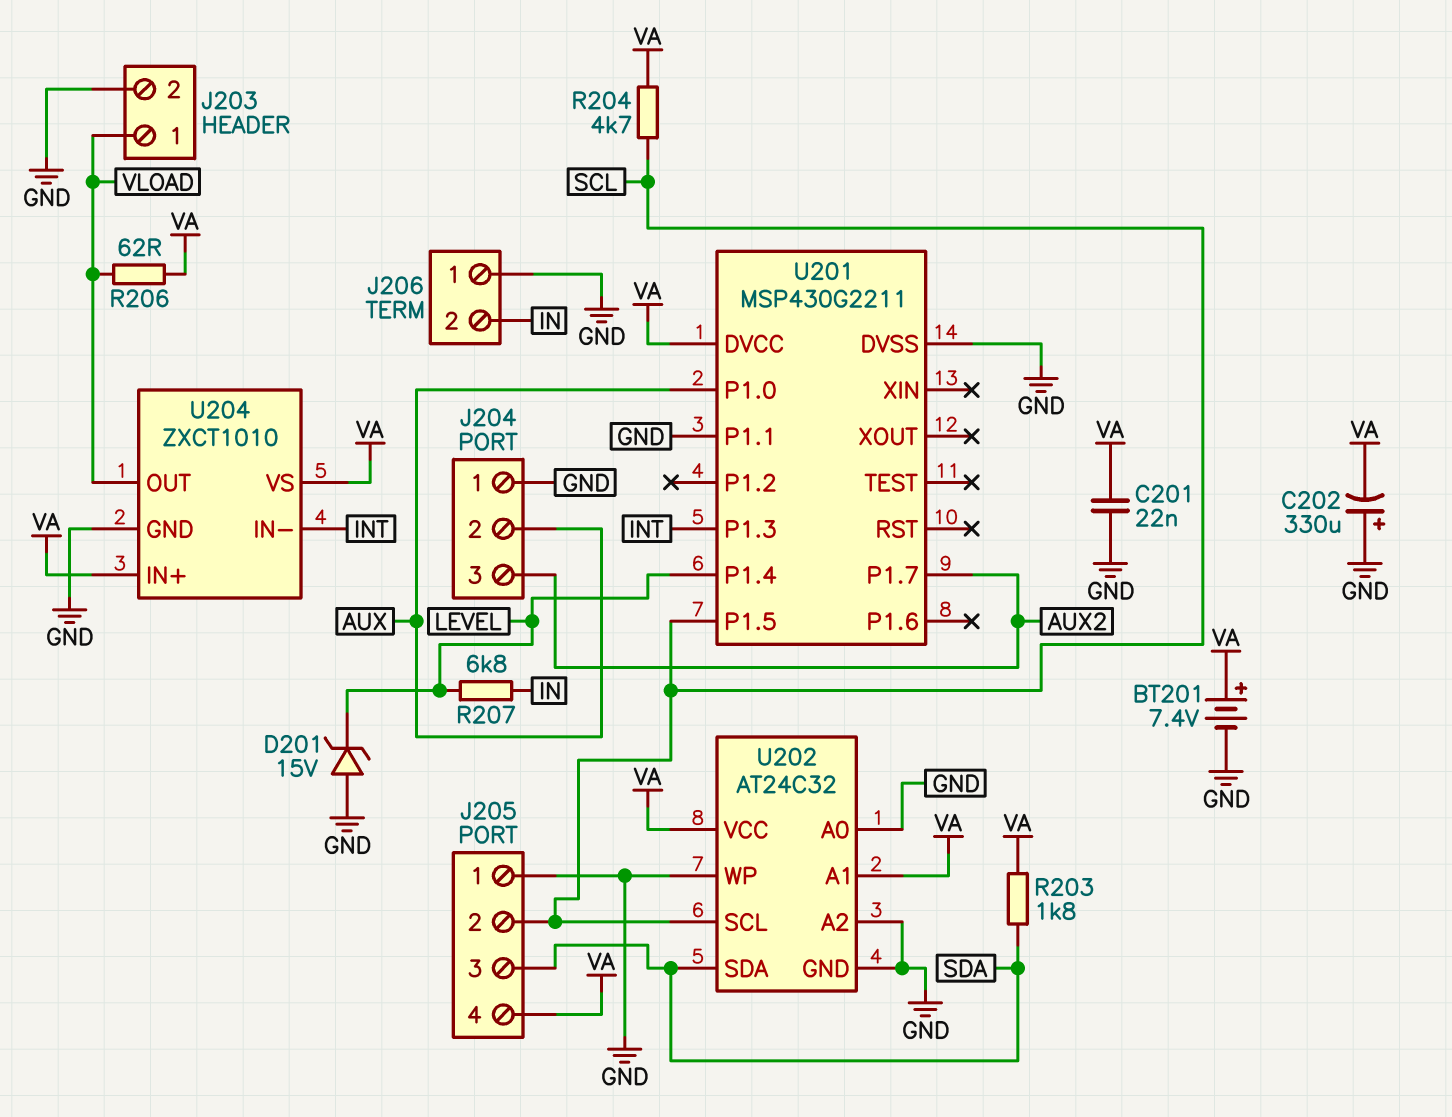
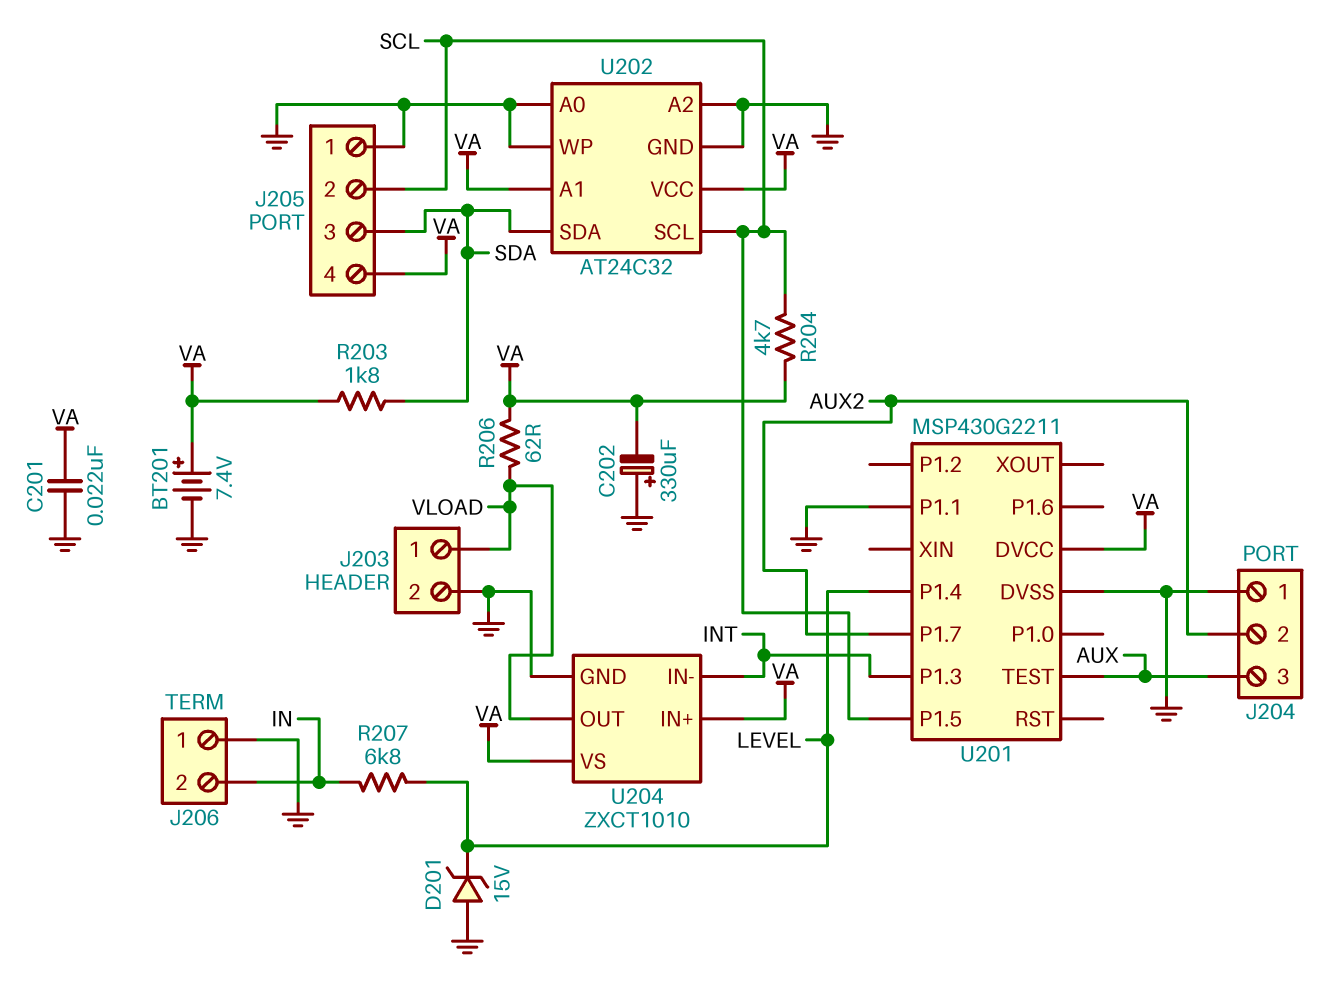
J204 pin 2: AUX -> AUX2
J204 pin 3: AUX2 -> AUX
U201 pin P1.0: AUX -> none
U201 pin TEST: none -> AUX

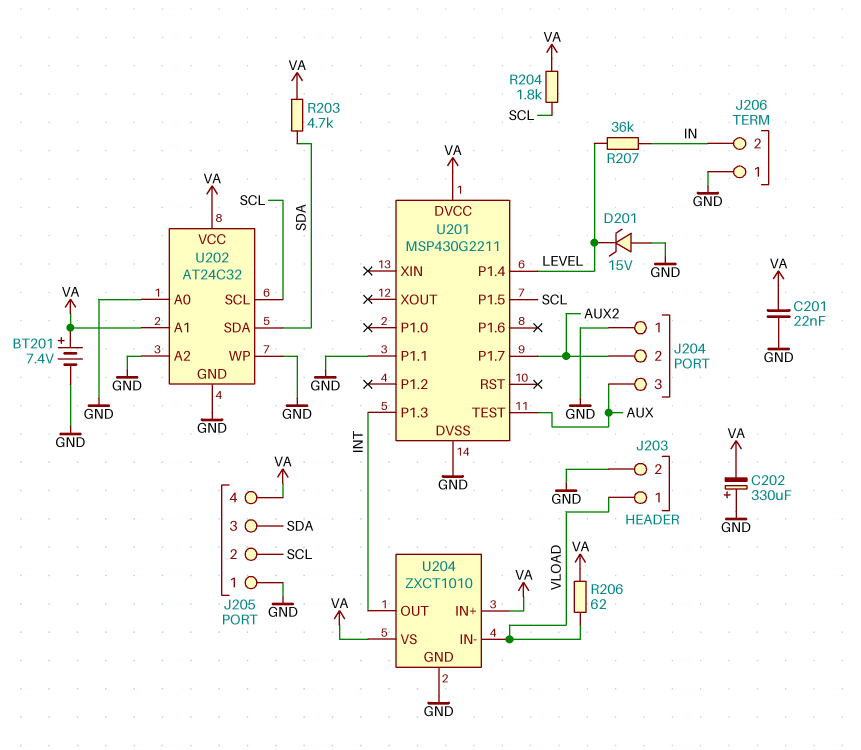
R203: 1.8k (SDA, VA) -> 4.7k (SDA, VA)
R204: 4.7k (SCL, VA) -> 1.8k (SCL, VA)
R207: 6.8k (IN, LEVEL) -> 36k (IN, LEVEL)
U204 pin IN-: INT -> VLOAD
U204 pin OUT: VLOAD -> INT

